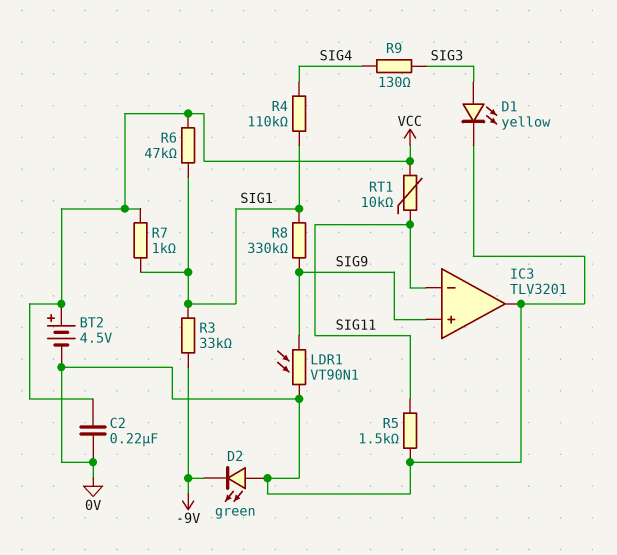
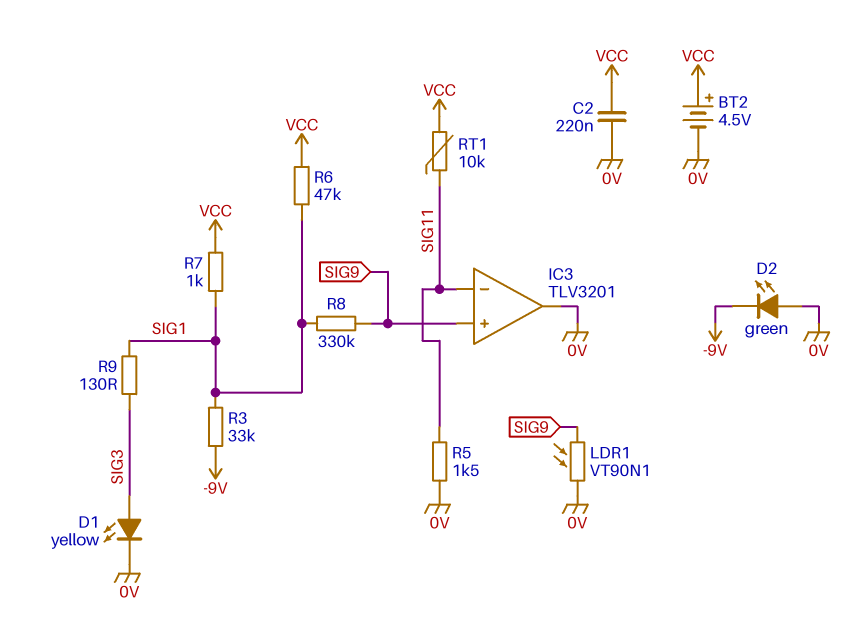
R4: 110k (SIG1, SIG4) -> none
R9: 130 (SIG3, SIG4) -> 130 (SIG1, SIG3)

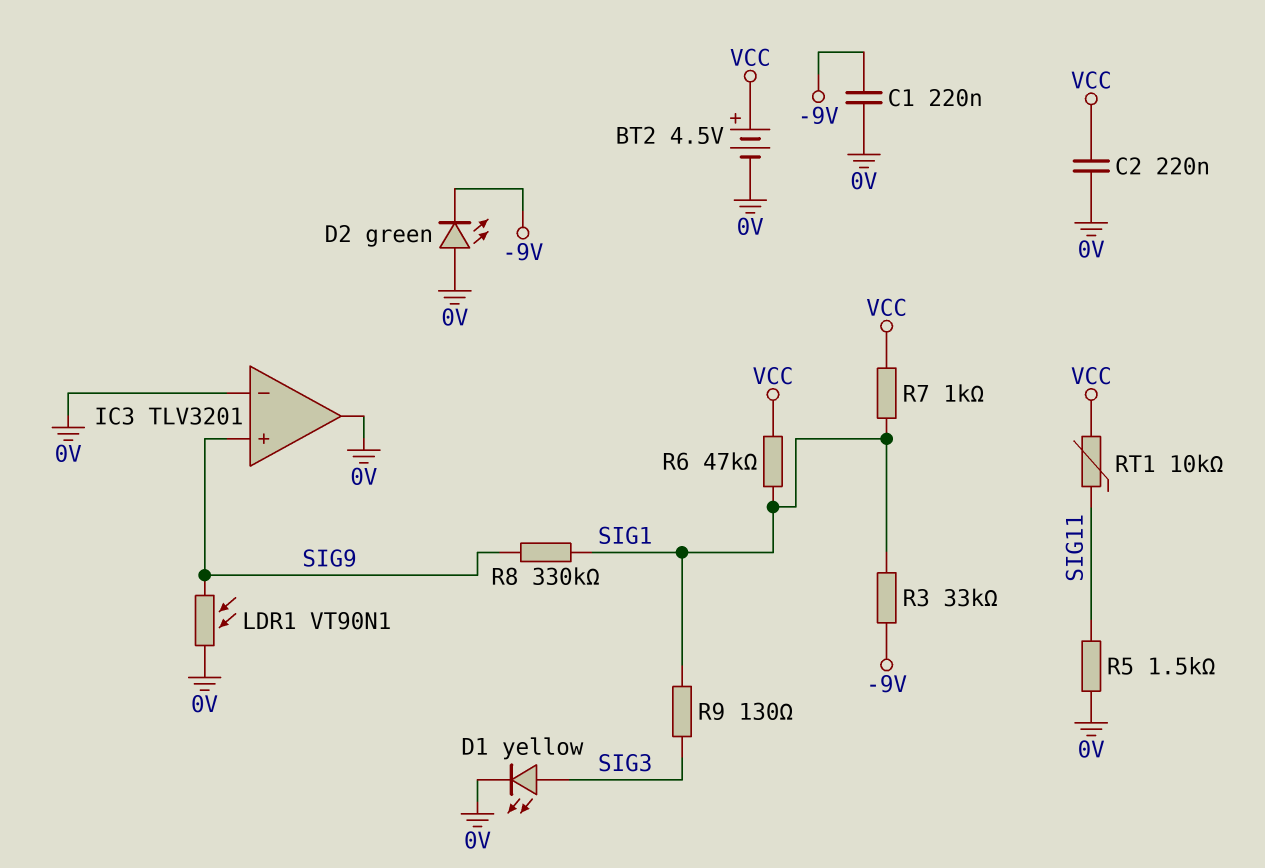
C1: none -> 220nF (-9V, 0V)
IC3 pin in-: SIG11 -> 0V

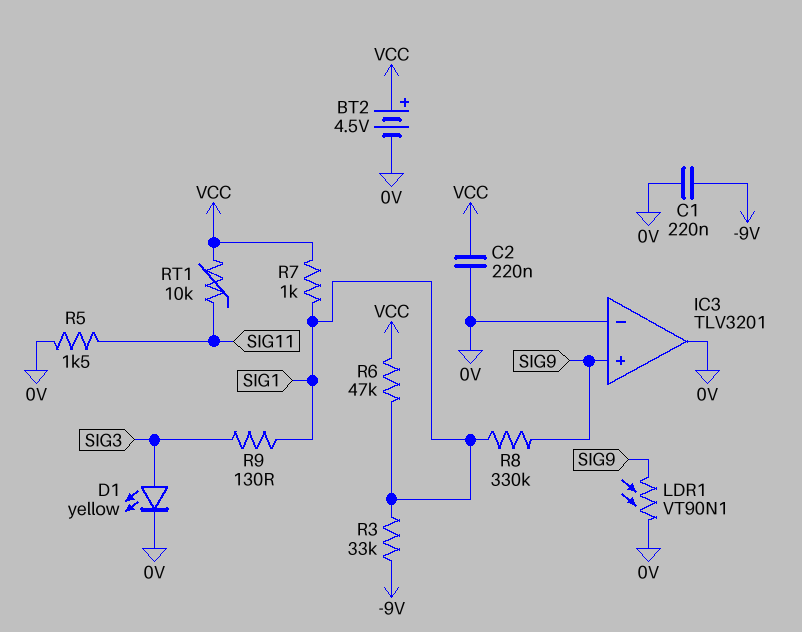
D2: LED green (A 0V, K -9V) -> none

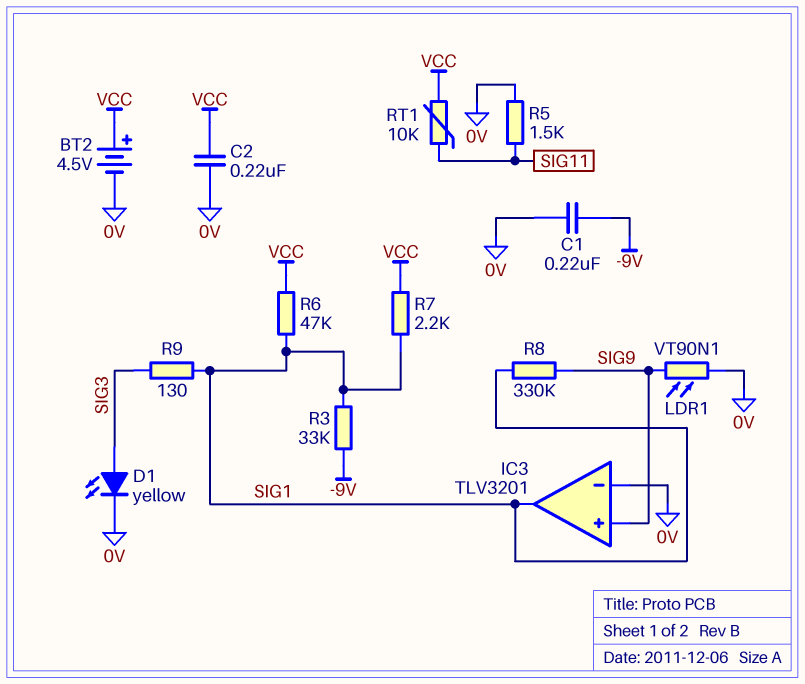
IC3 pin out: 0V -> SIG1
R7: 1k (SIG1, VCC) -> 2.2k (SIG1, VCC)

